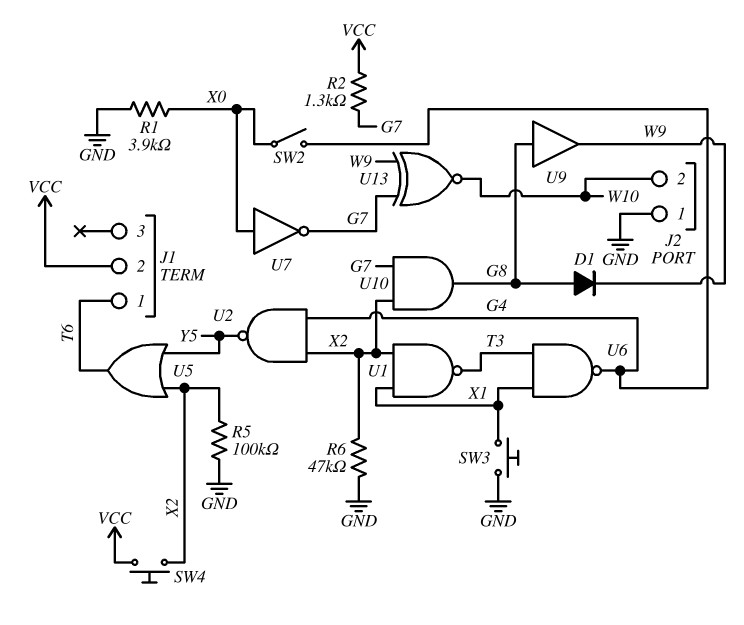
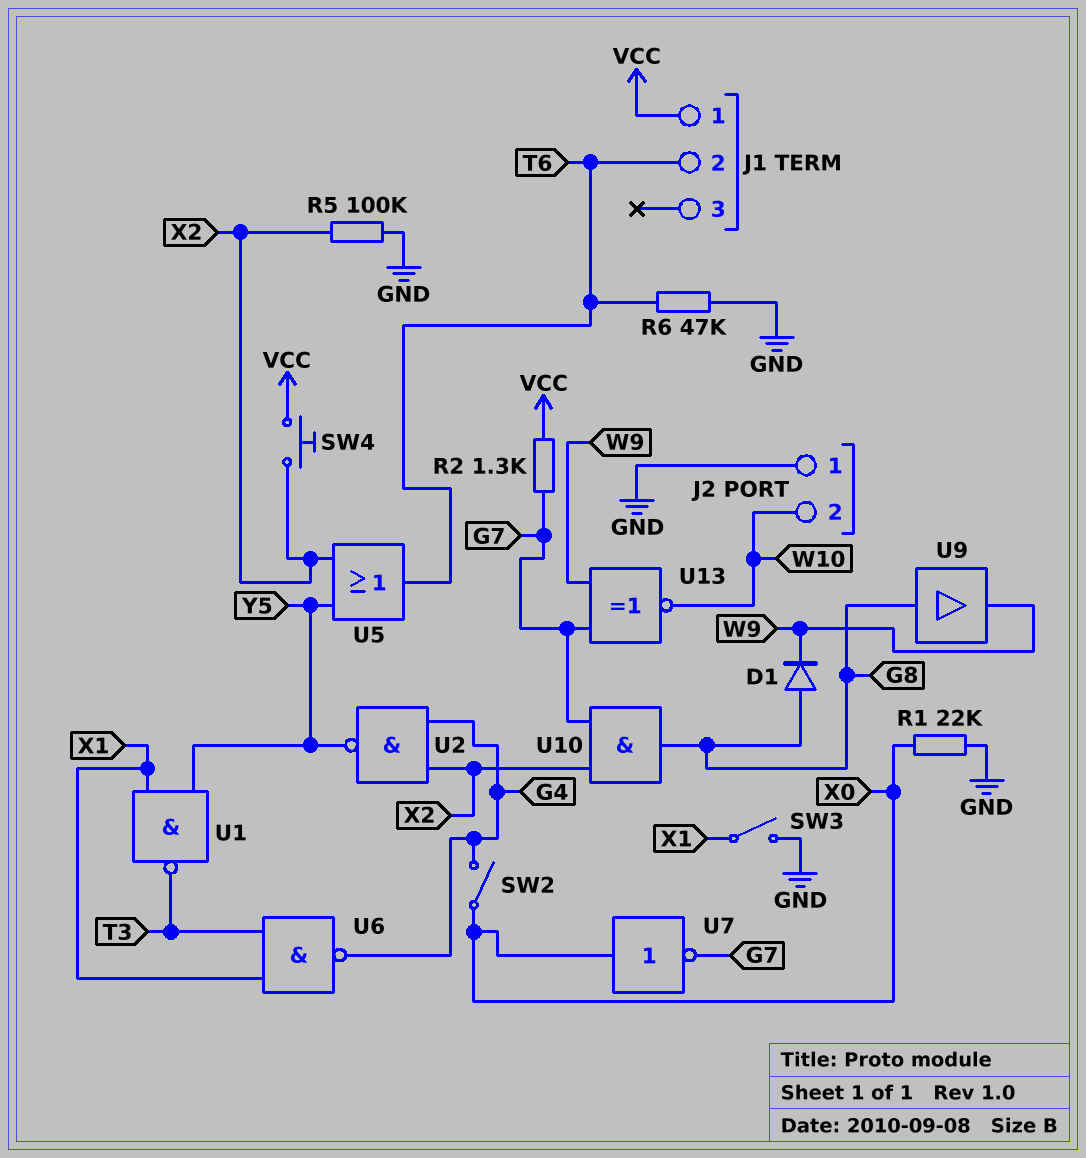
J1 pin 1: T6 -> VCC
J1 pin 2: VCC -> T6
R1: 3.9k (GND, X0) -> 22k (GND, X0)
R6: 47k (GND, X2) -> 47k (GND, T6)
SW3: button (GND, X1) -> switch (GND, X1)
U1: NAND (in X1, in X2, out T3) -> NAND (in X1, in Y5, out T3)

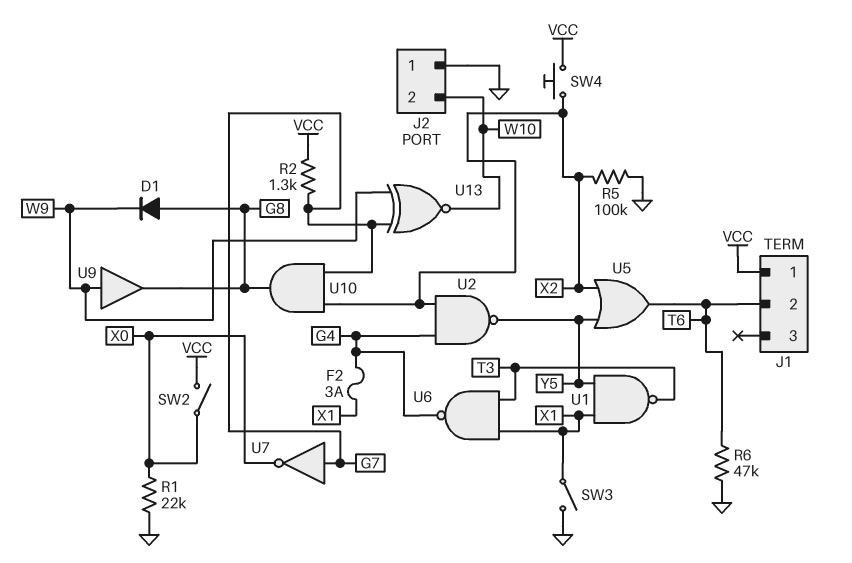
F2: none -> 3A (G4, X1)
SW2: switch (G4, X0) -> switch (VCC, X0)
U7: NOT (in X0, out G7) -> NOT (in G7, out X0)
U9: buffer (in G8, out W9) -> buffer (in W9, out G8)

